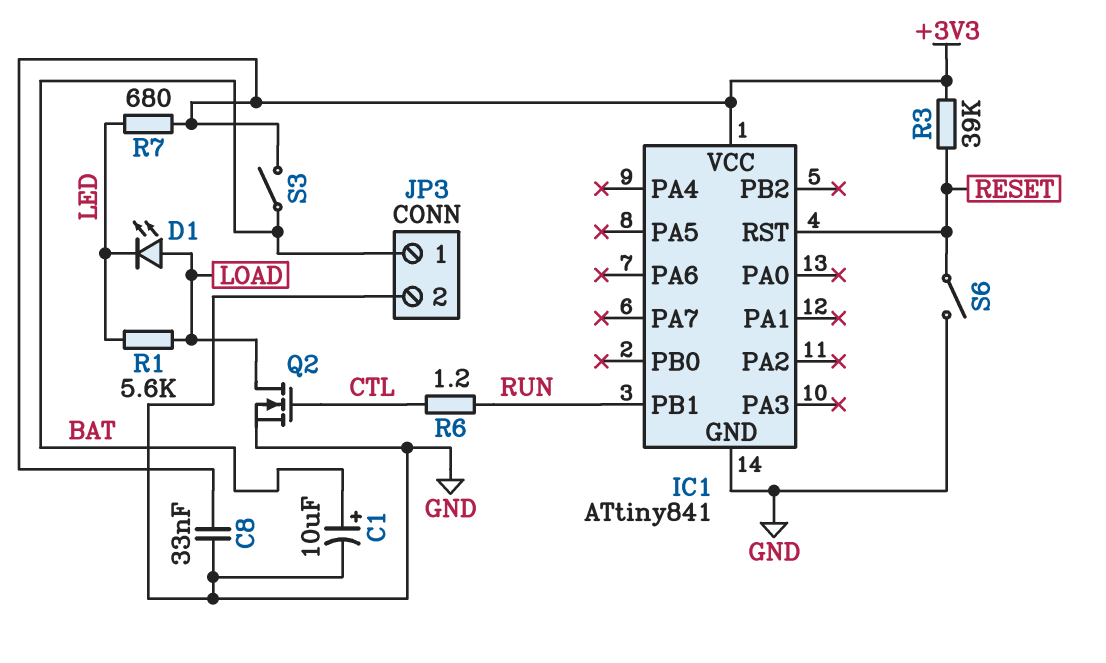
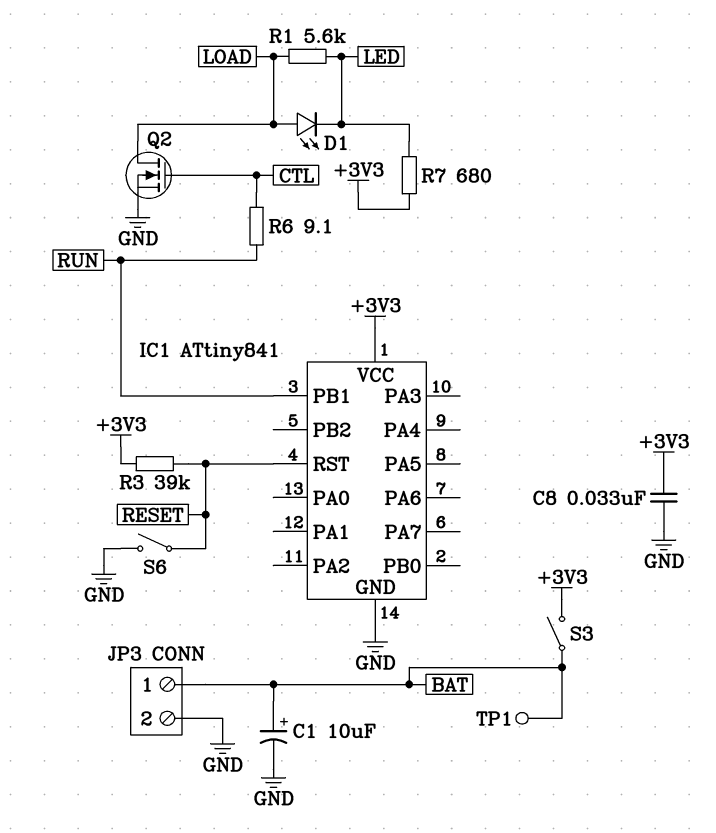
R6: 1.2 (CTL, RUN) -> 9.1 (CTL, RUN)
TP1: none -> test point (BAT)

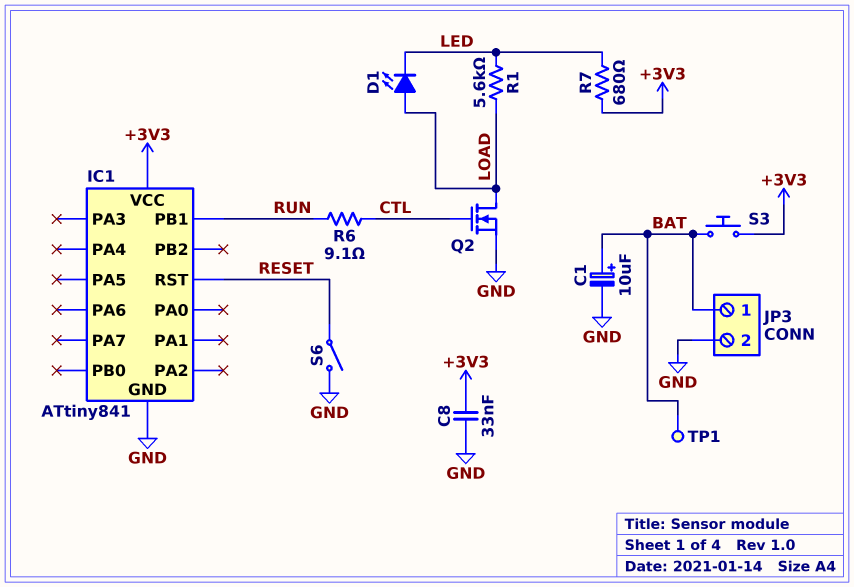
R3: 39k (+3V3, RESET) -> none
S3: switch (+3V3, BAT) -> button (+3V3, BAT)

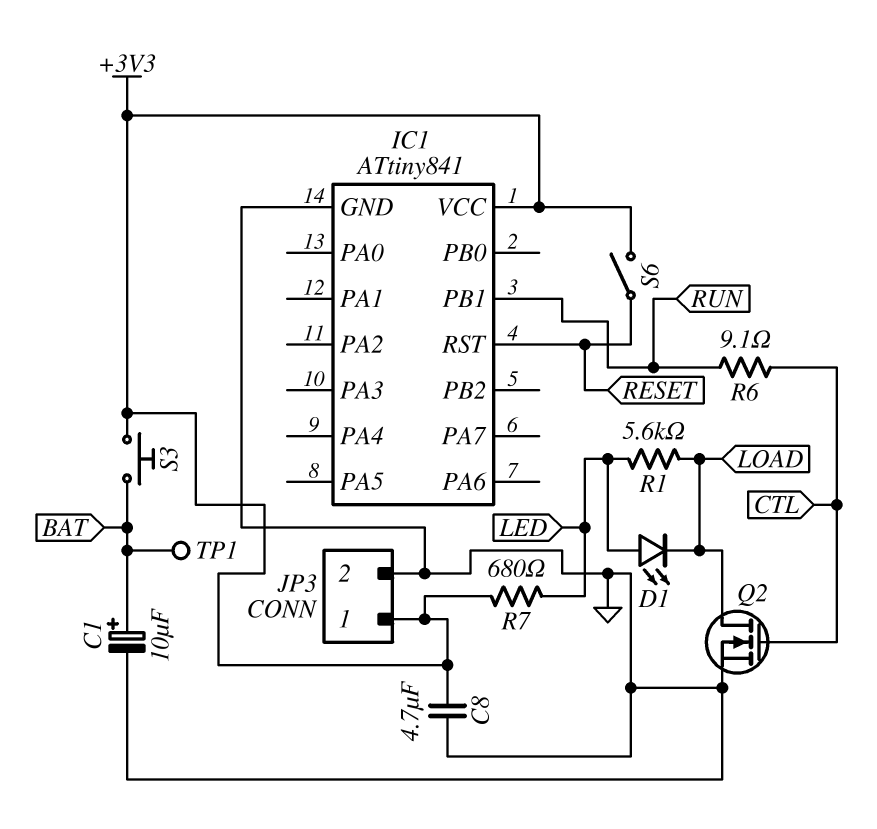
C8: 33nF (+3V3, GND) -> 4.7uF (+3V3, GND)
D1: LED (A LOAD, K LED) -> LED (A LED, K LOAD)
JP3 pin 1: BAT -> +3V3
S6: switch (GND, RESET) -> switch (+3V3, RESET)

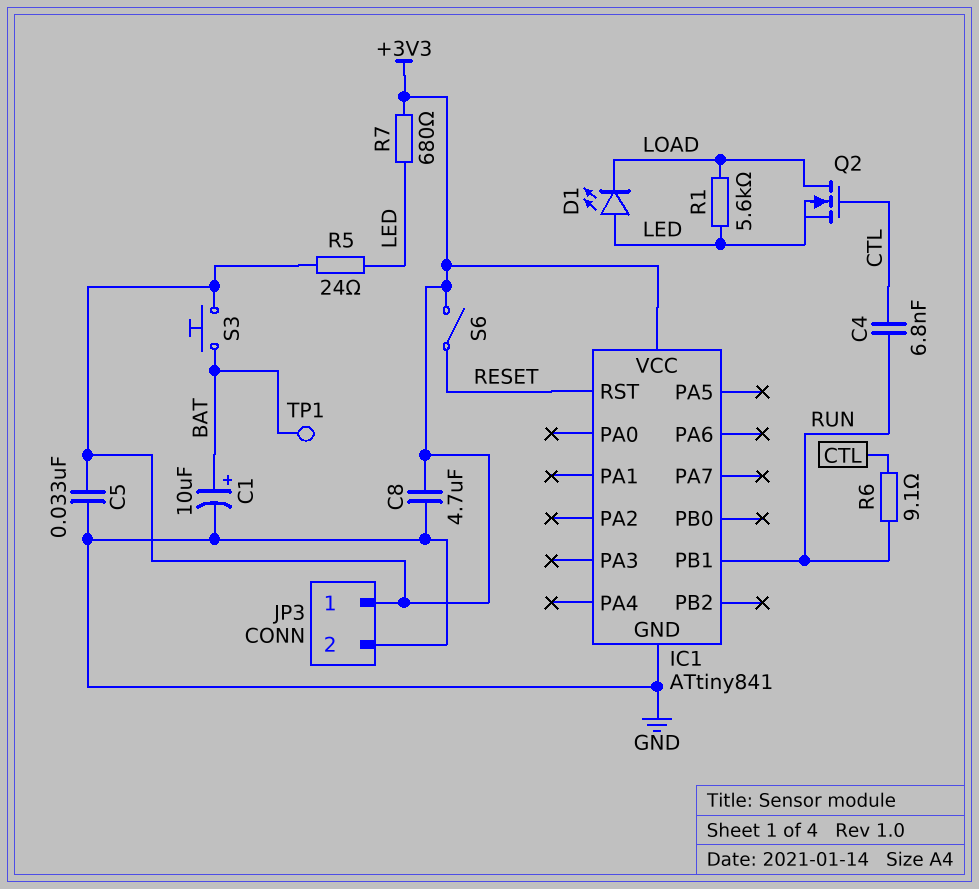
C4: none -> 6.8nF (CTL, RUN)
C5: none -> 33nF (+3V3, GND)
Q2: NMOS (G CTL, D LOAD, S GND) -> NMOS (G CTL, D LOAD, S LED)
R5: none -> 24 (+3V3, LED)

